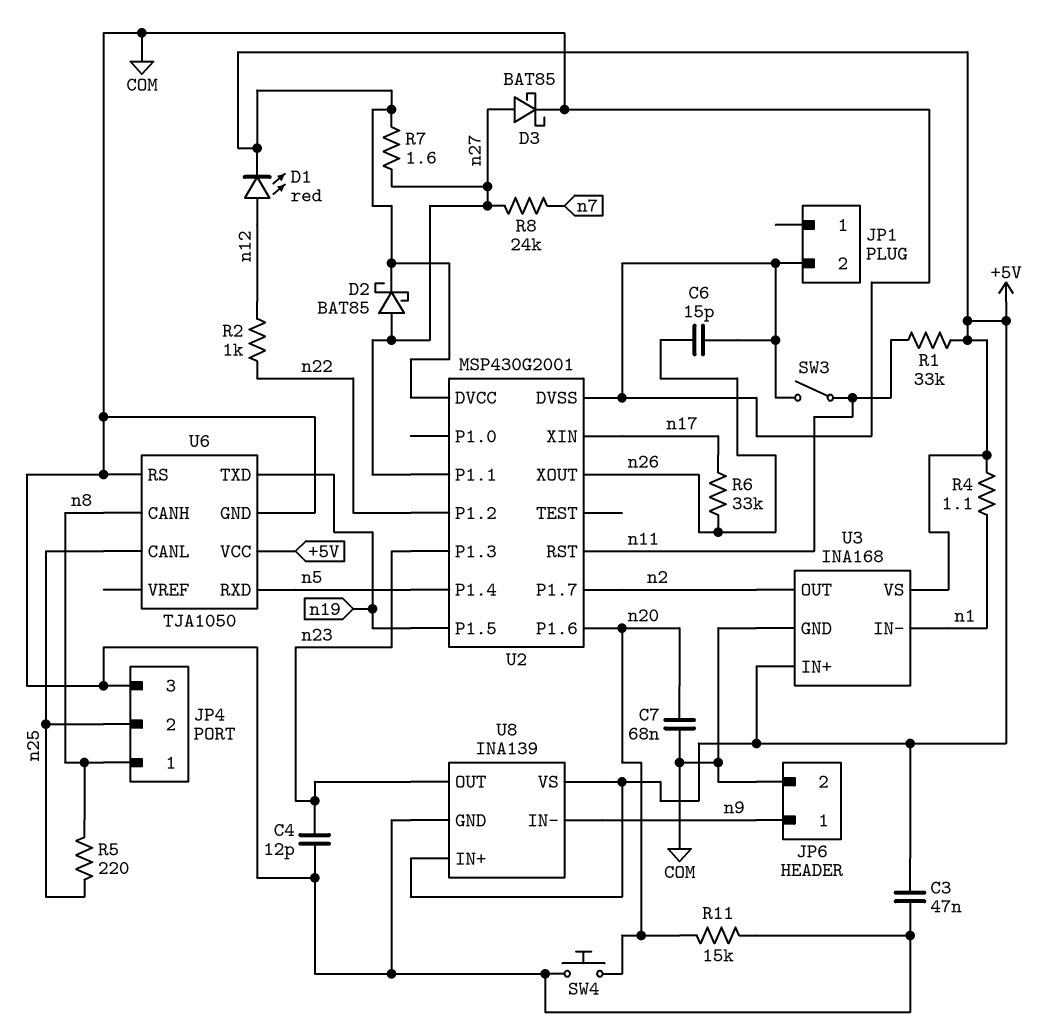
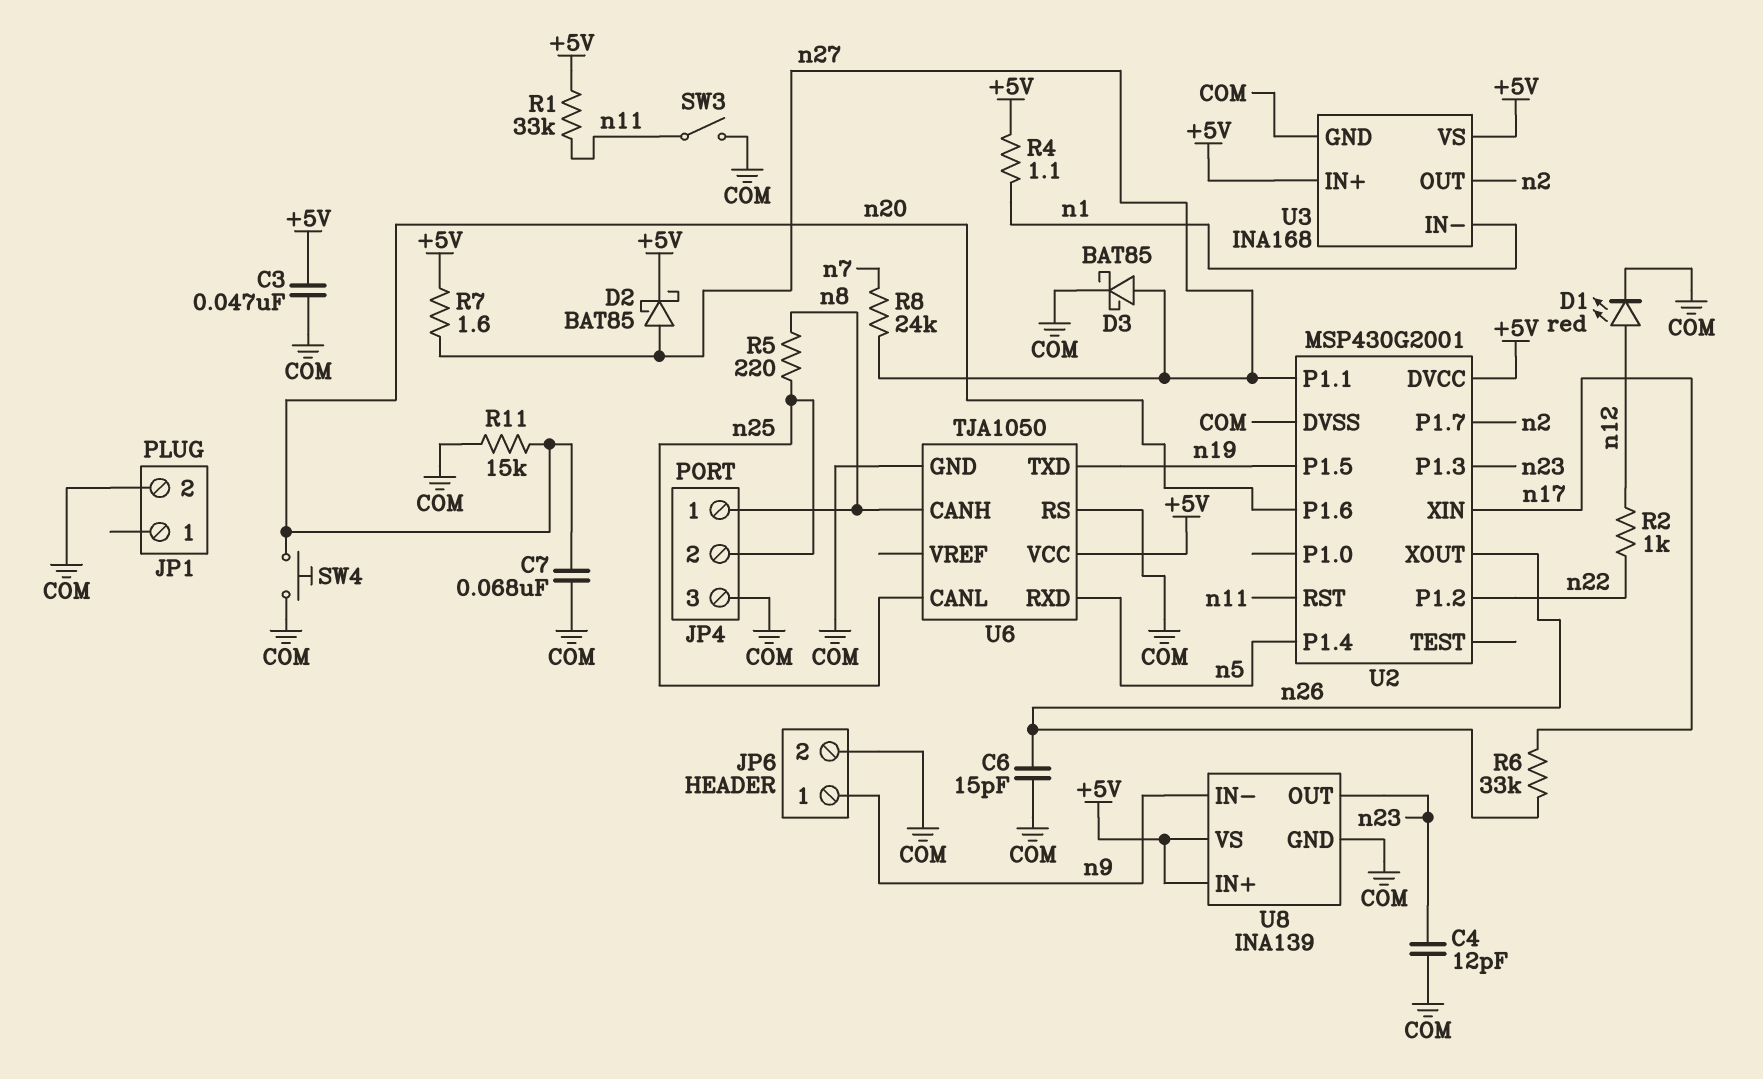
D1: LED red (A n12, K +5V) -> LED red (A n12, K COM)

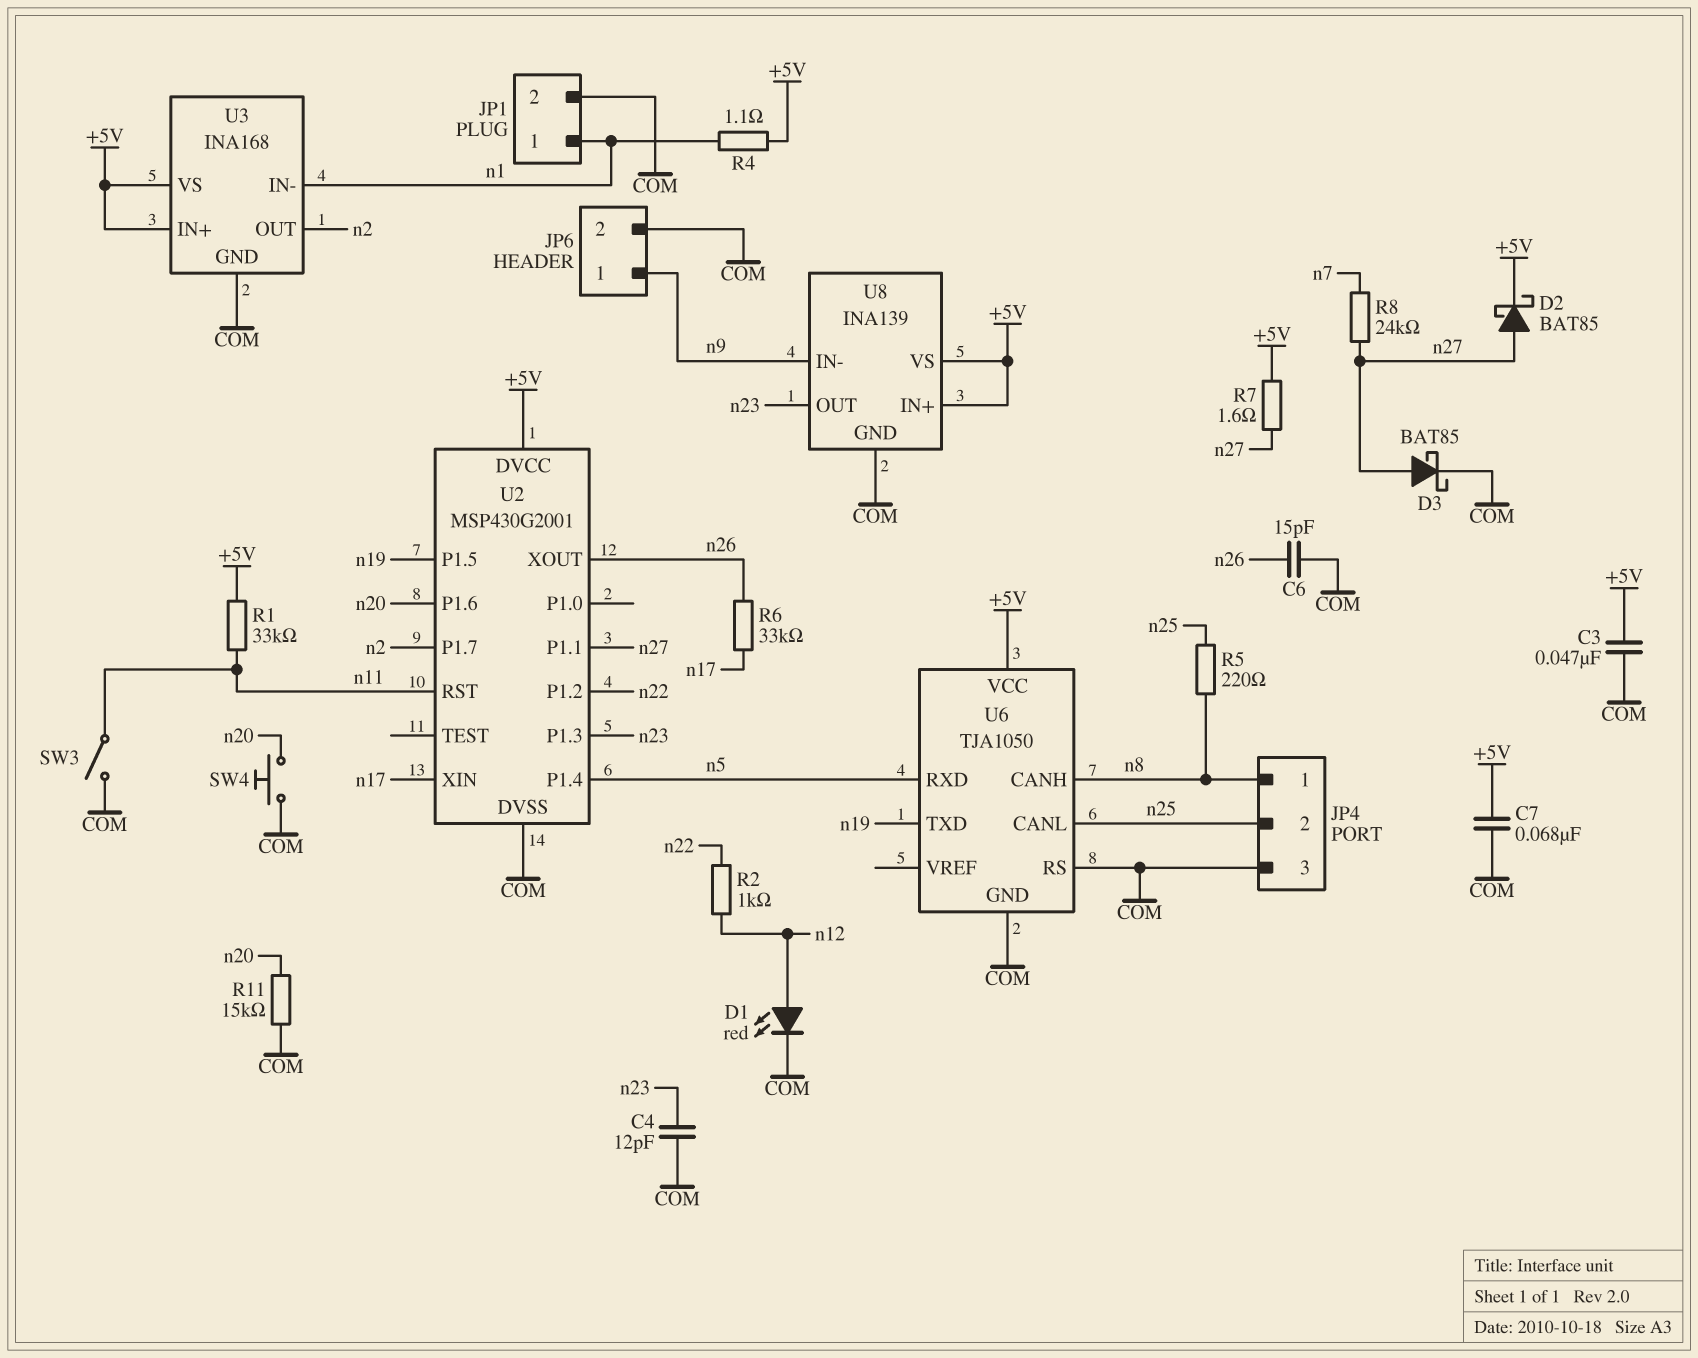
C7: 68nF (COM, n20) -> 68nF (+5V, COM)
JP1 pin 1: none -> n1

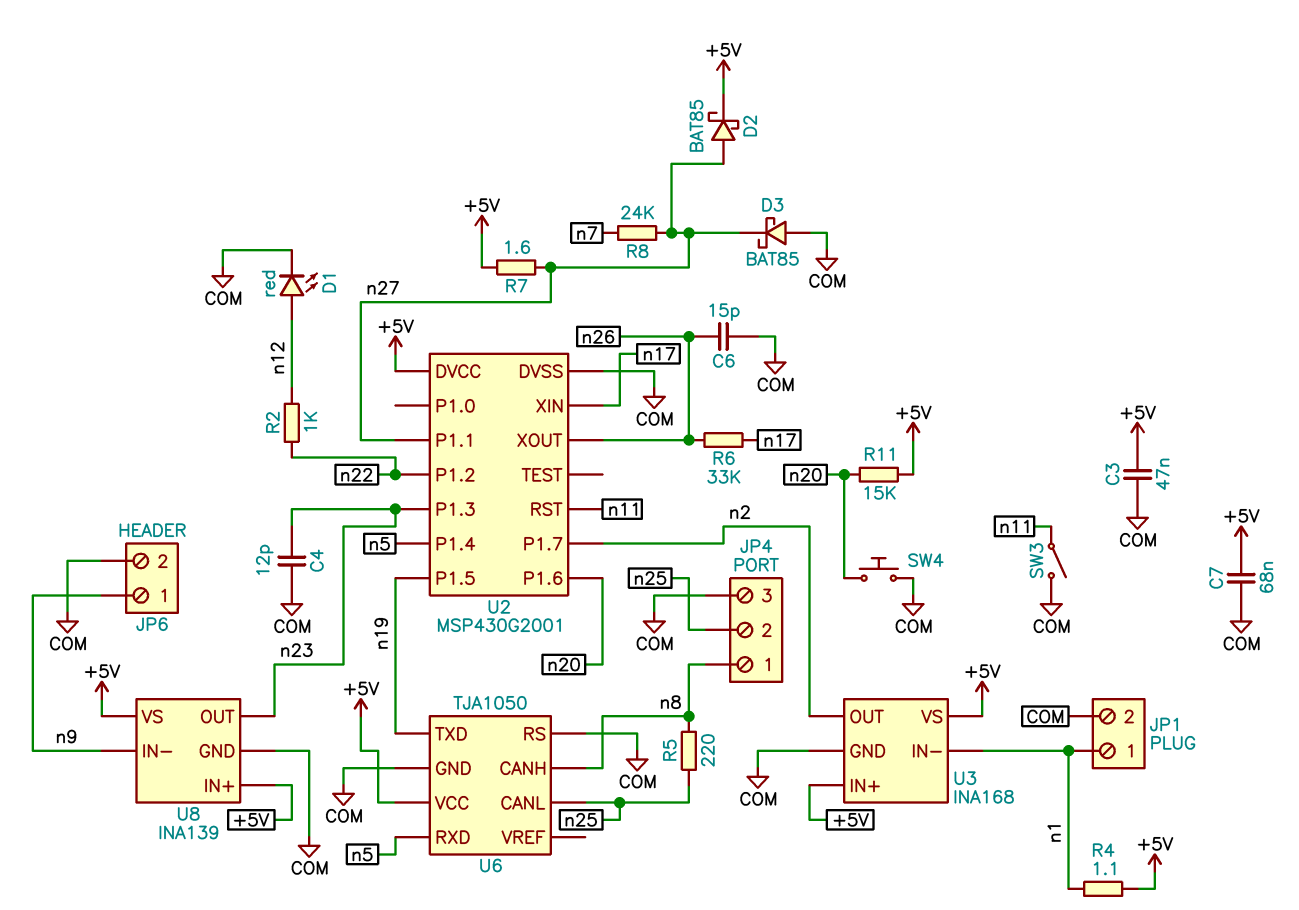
D3: schottky BAT85 (A n27, K COM) -> schottky BAT85 (A COM, K n27)
R1: 33k (+5V, n11) -> none
R11: 15k (COM, n20) -> 15k (+5V, n20)

